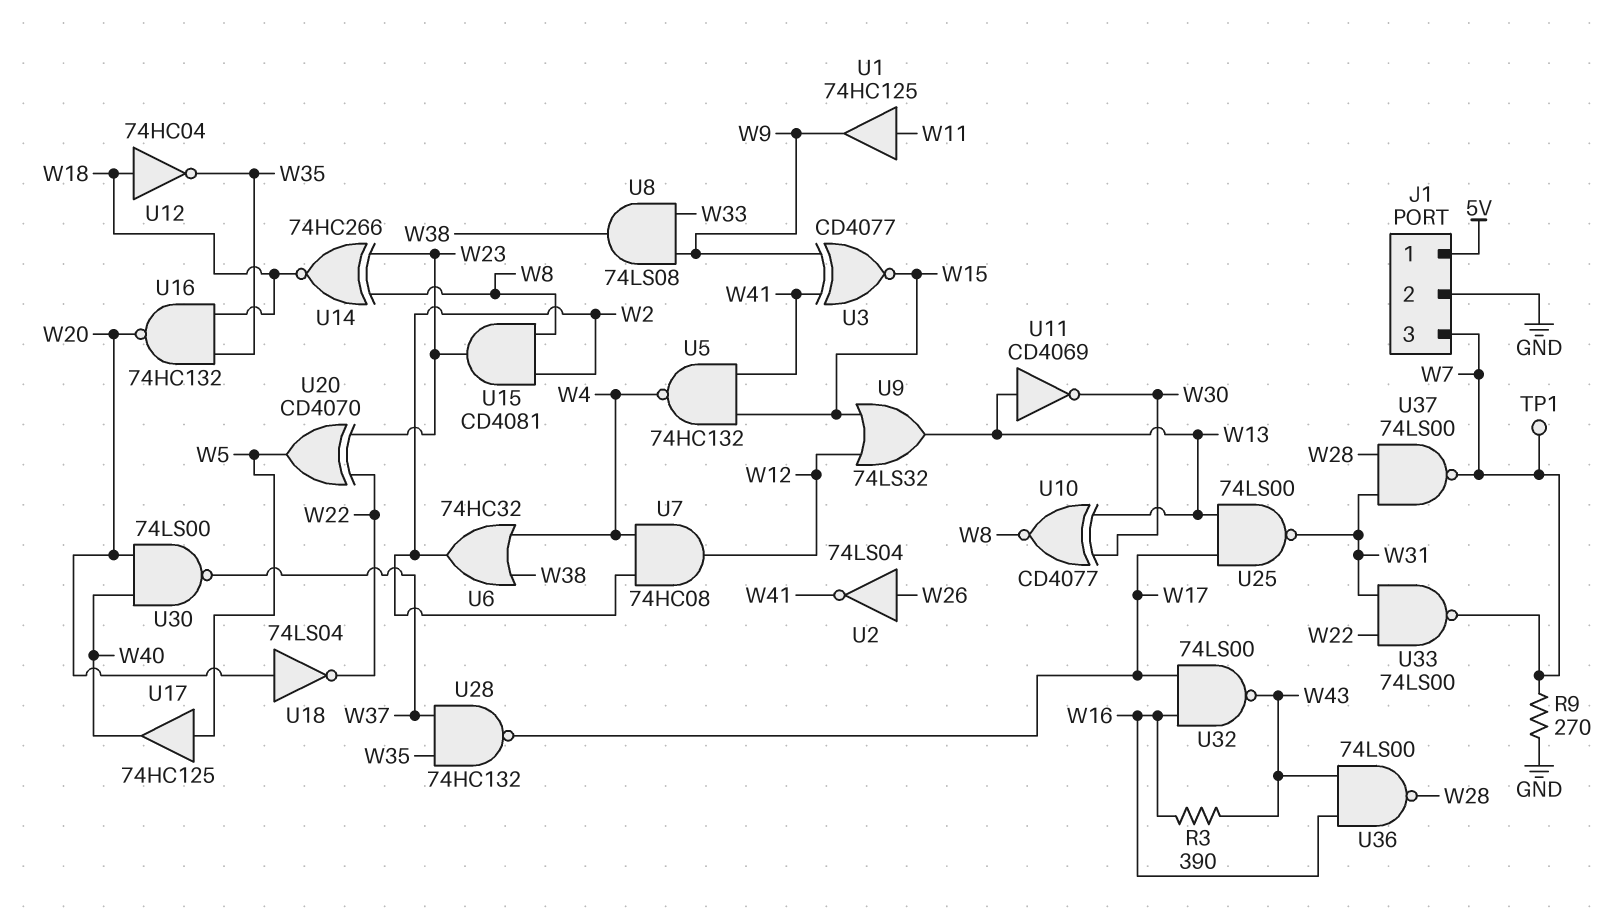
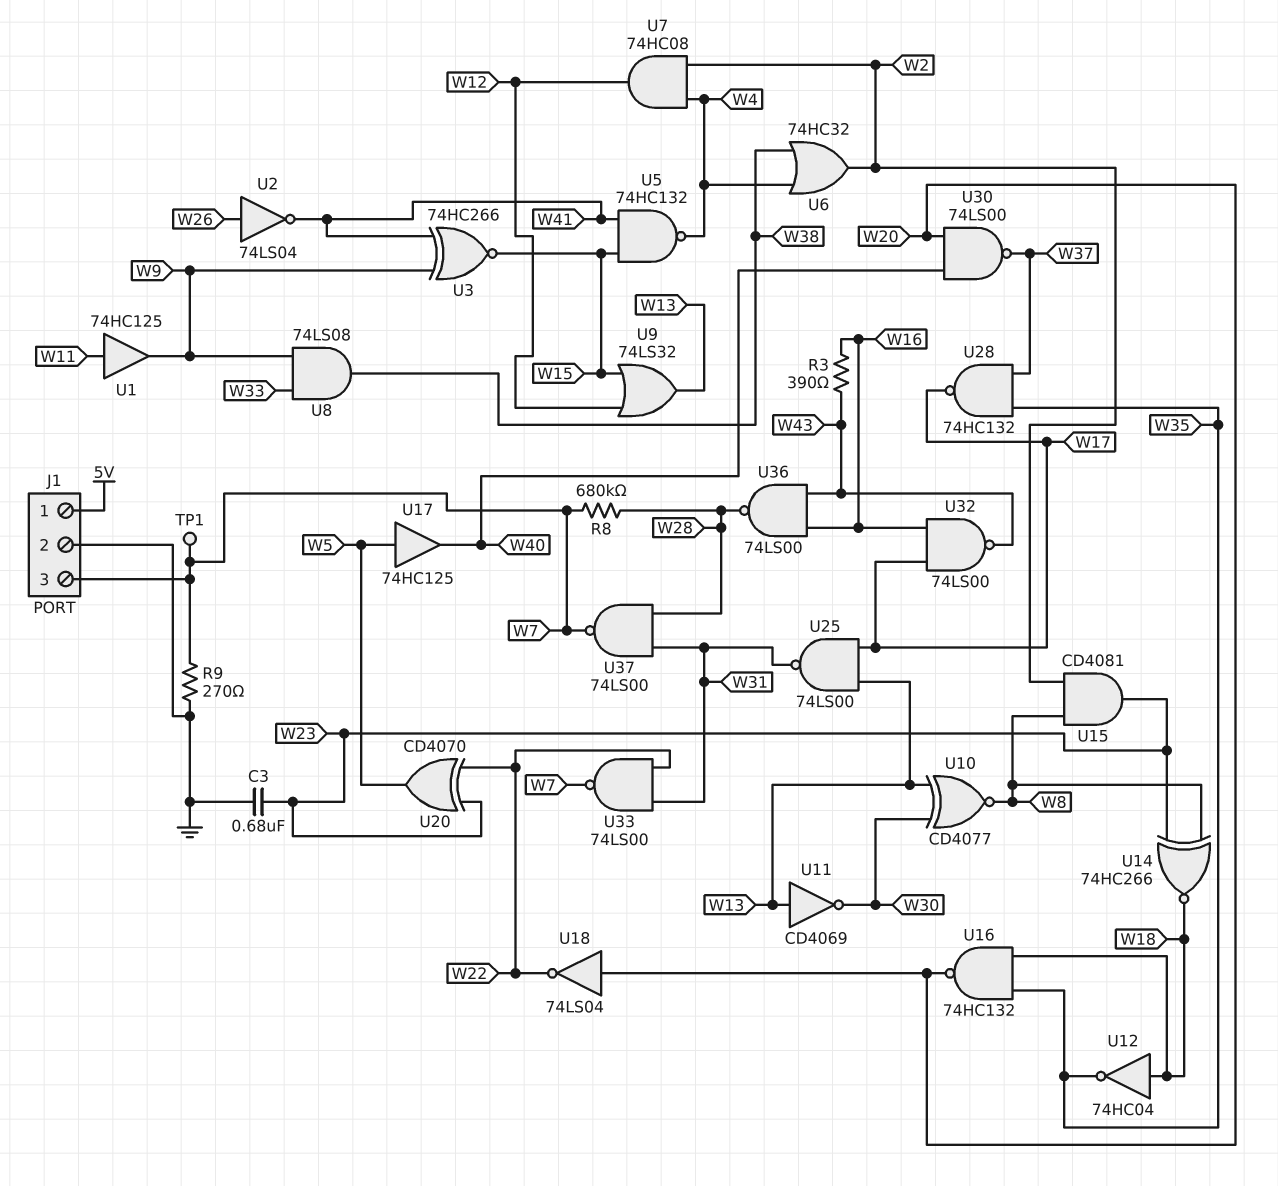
C3: none -> 680nF (GND, W23)
R8: none -> 680k (W7, W28)
U3: XNOR CD4077 (in W9, in W41, out W15) -> XNOR 74HC266 (in W9, in W41, out W15)

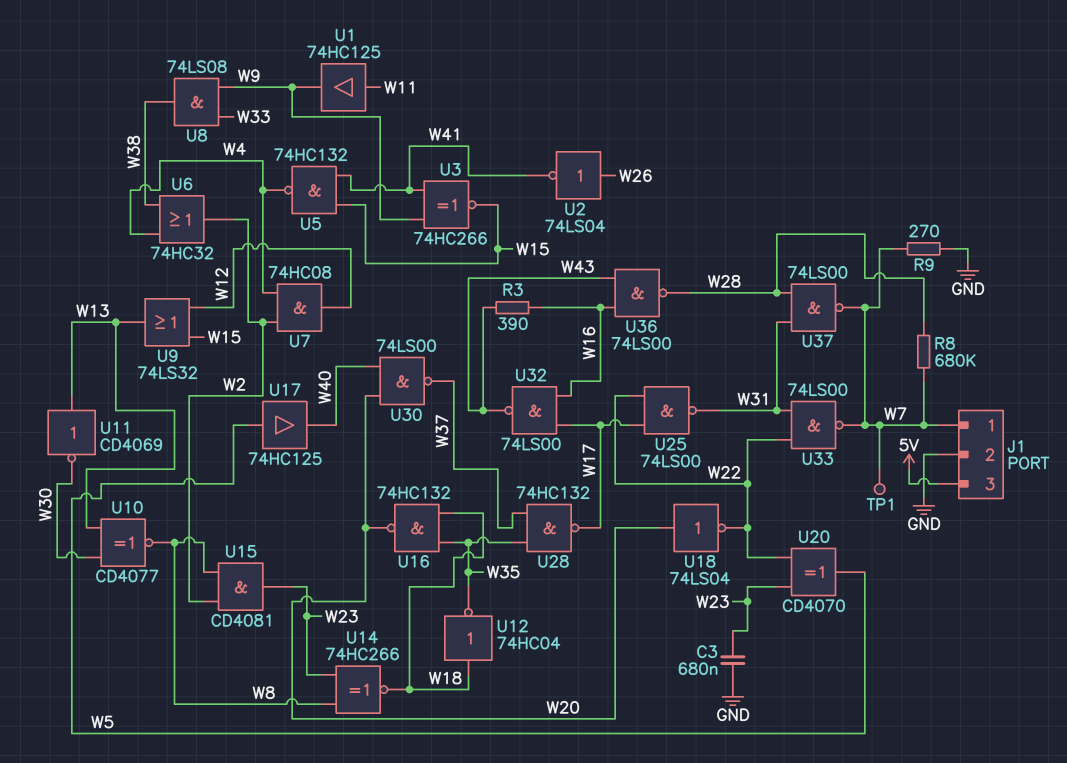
J1 pin 1: 5V -> W7
J1 pin 3: W7 -> 5V
U25: NAND 74LS00 (in W13, in W17, out W31) -> NAND 74LS00 (in W17, in W22, out W31)

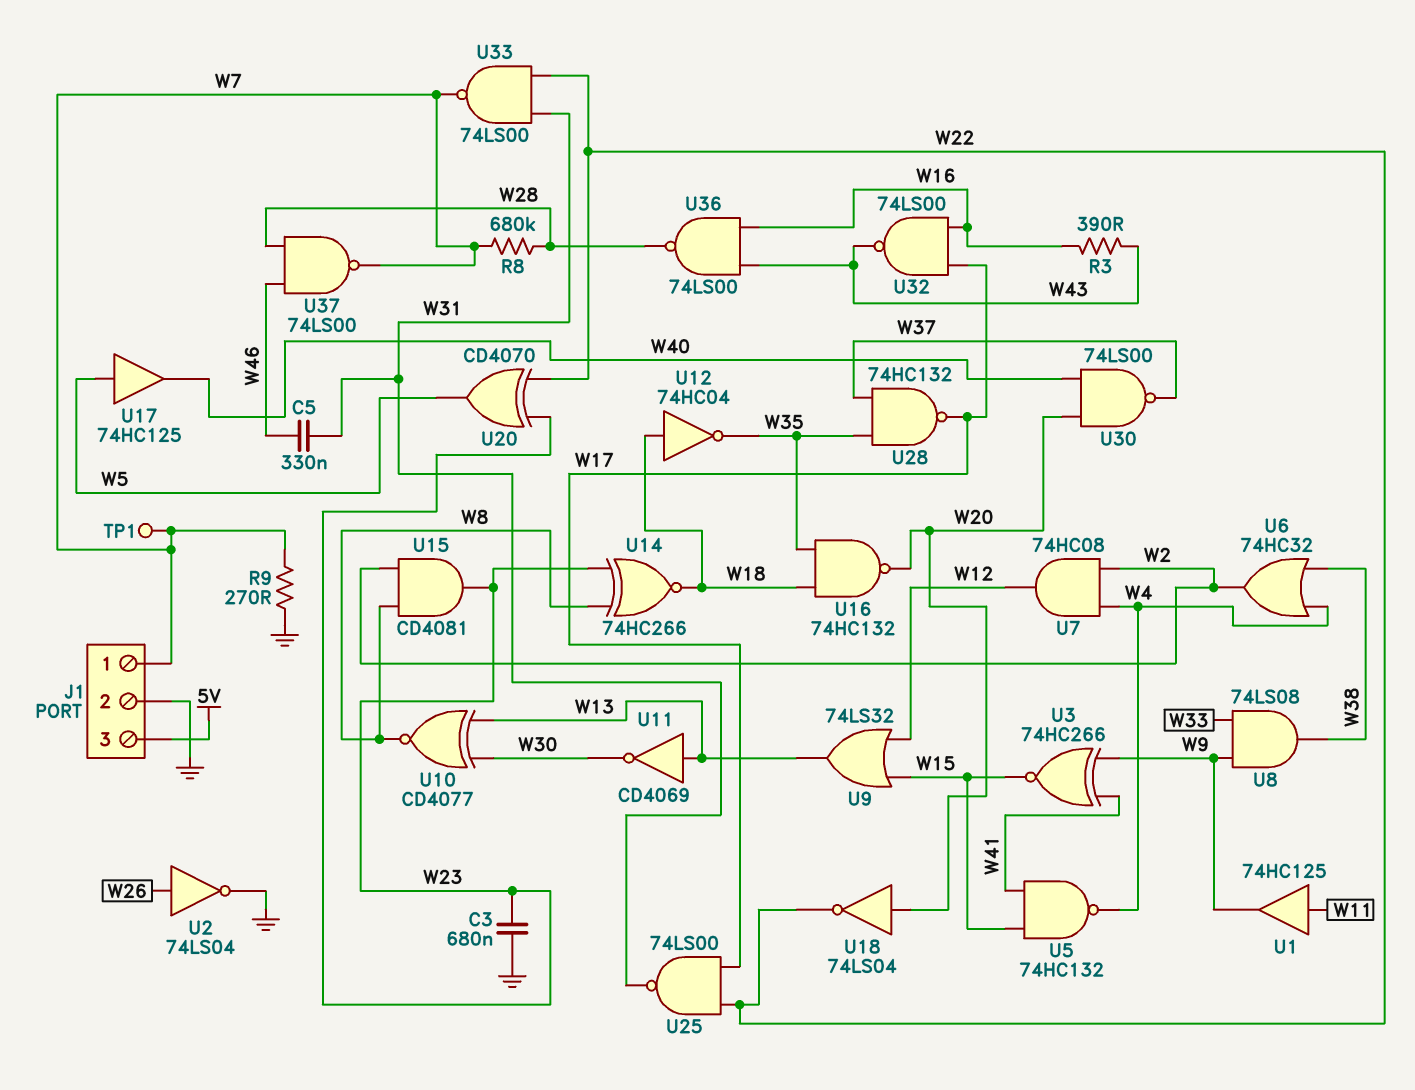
C5: none -> 330nF (W31, W46)
U2: NOT 74LS04 (in W26, out W41) -> NOT 74LS04 (in W26, out GND)
U37: NAND 74LS00 (in W28, in W31, out W7) -> NAND 74LS00 (in W28, in W46, out W7)

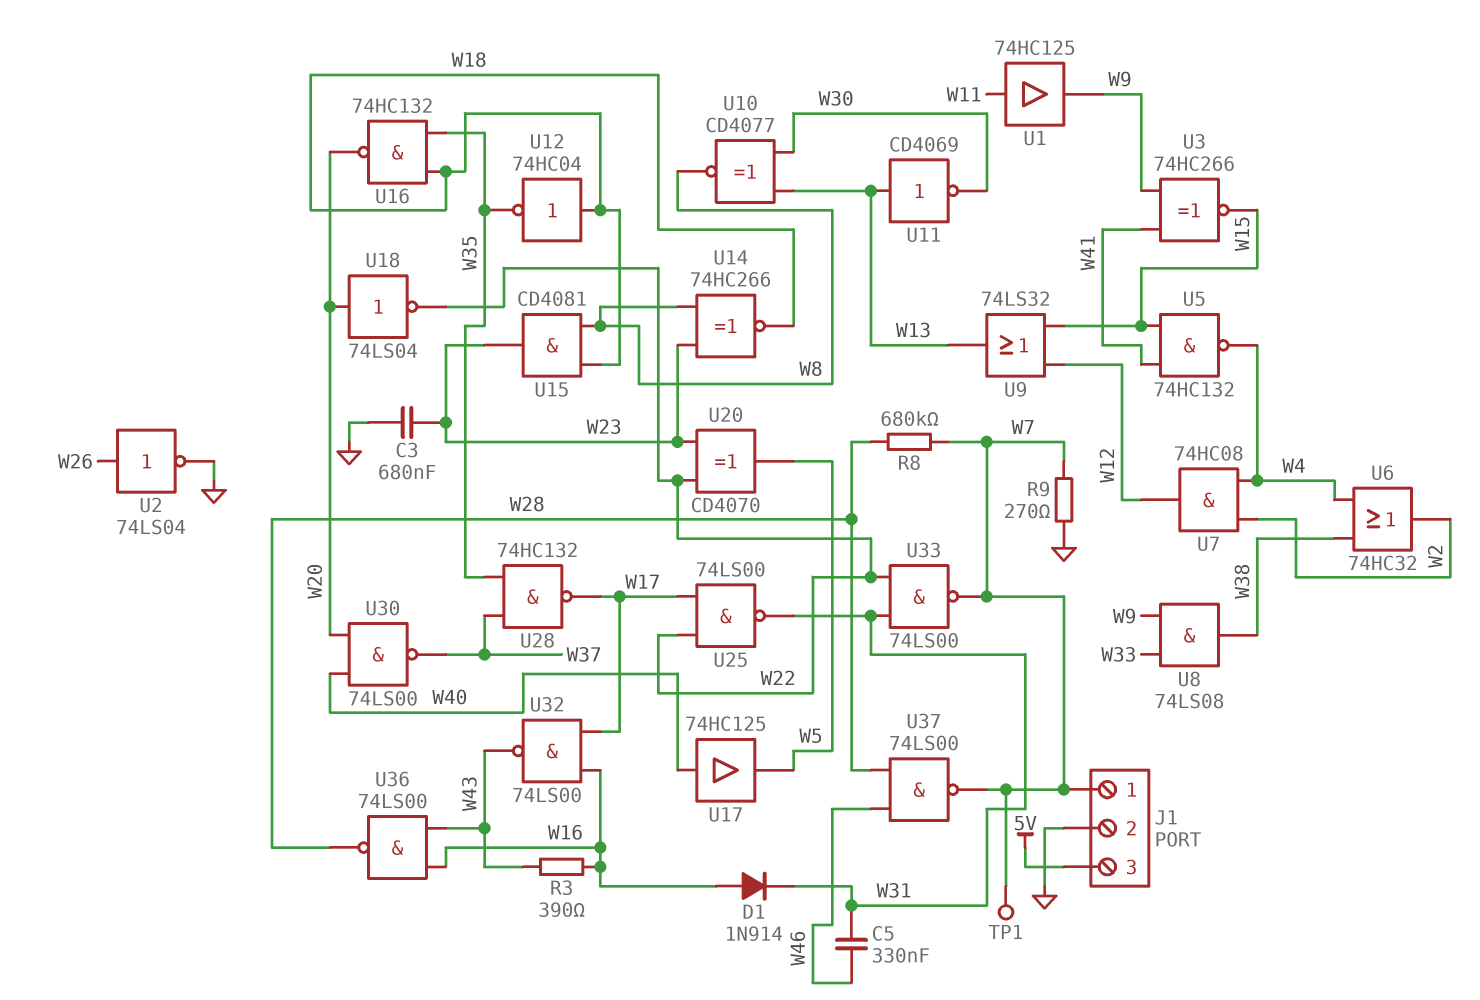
D1: none -> diode 1N914 (A W16, K W31)
U15: AND CD4081 (in W2, in W8, out W23) -> AND CD4081 (in W8, in W18, out W23)
U17: buffer 74HC125 (in W5, out W40) -> buffer 74HC125 (in W40, out W5)

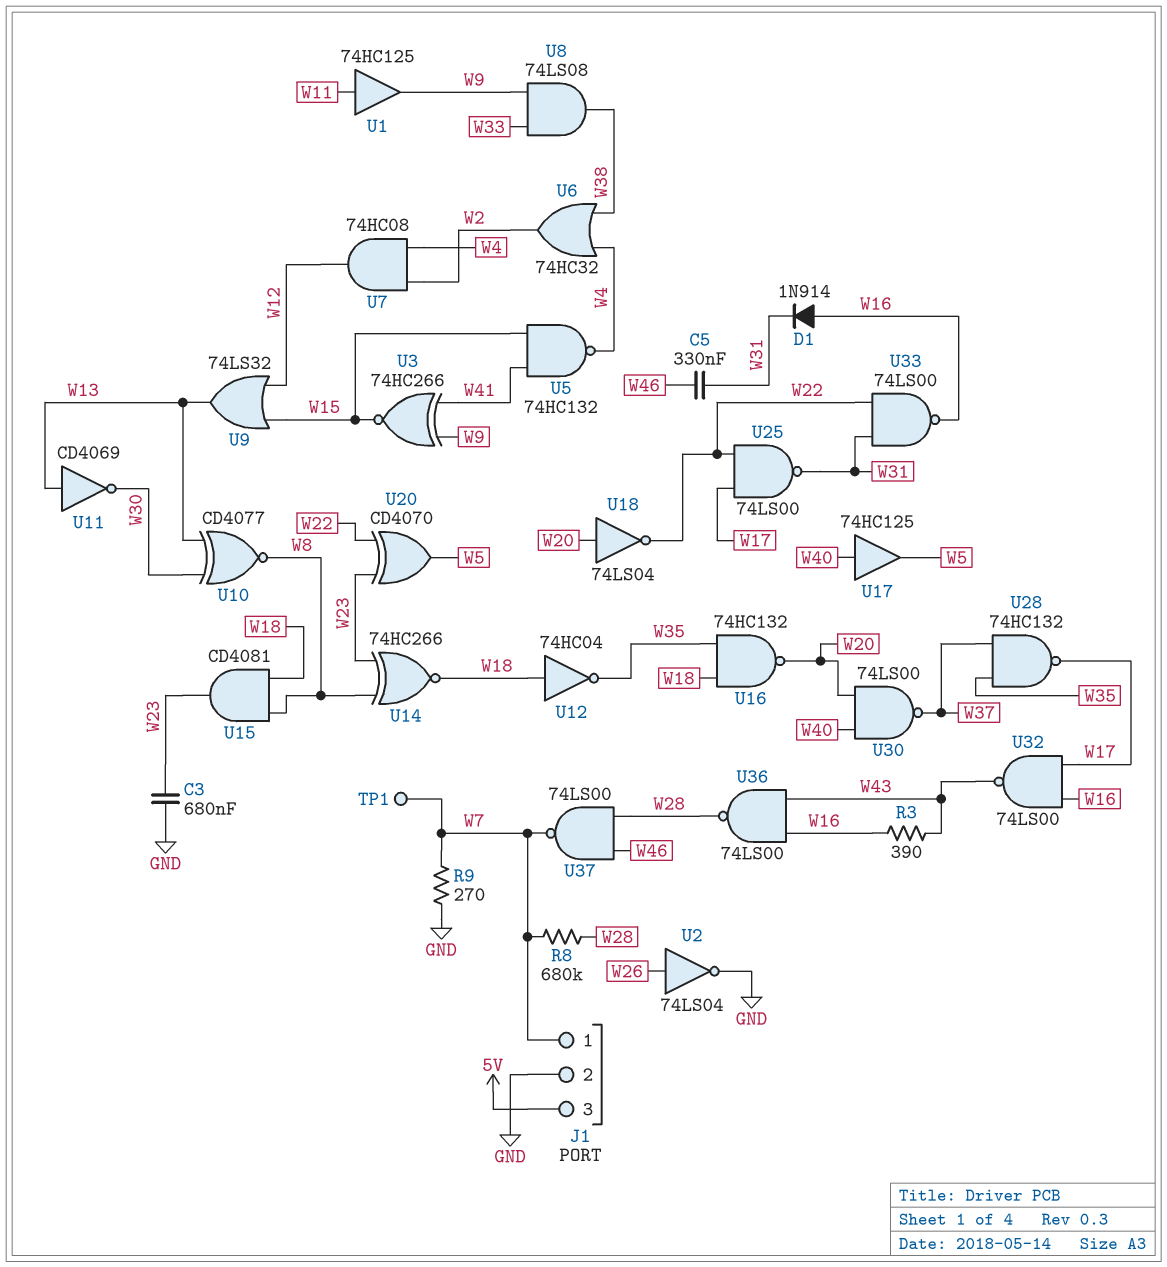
U33: NAND 74LS00 (in W22, in W31, out W7) -> NAND 74LS00 (in W22, in W31, out W16)

